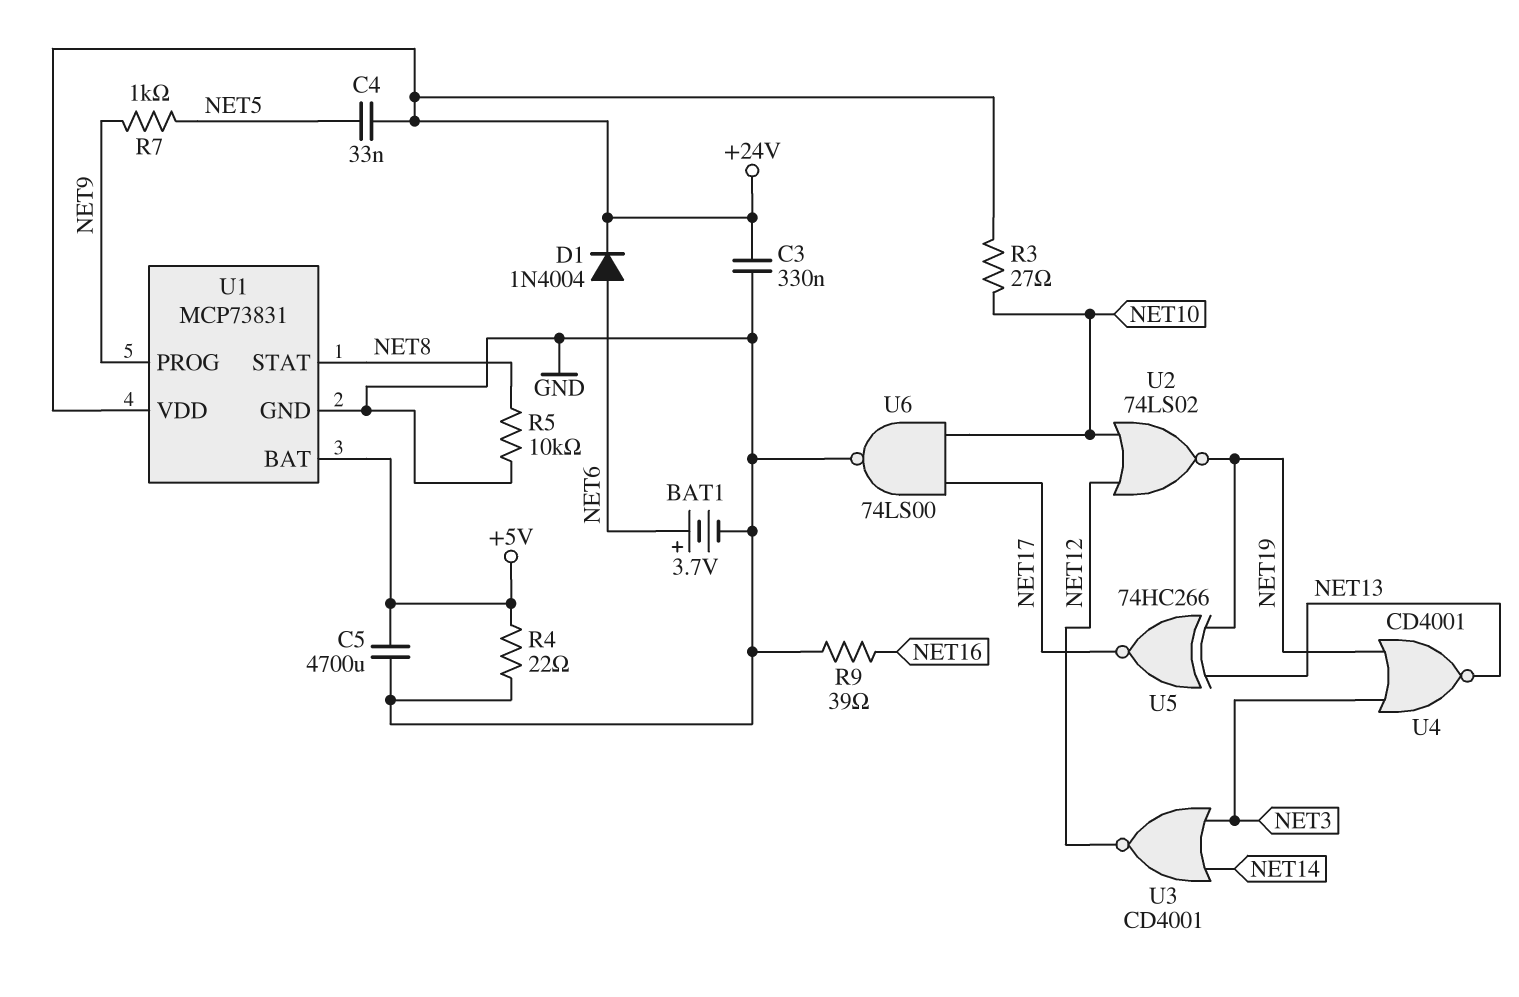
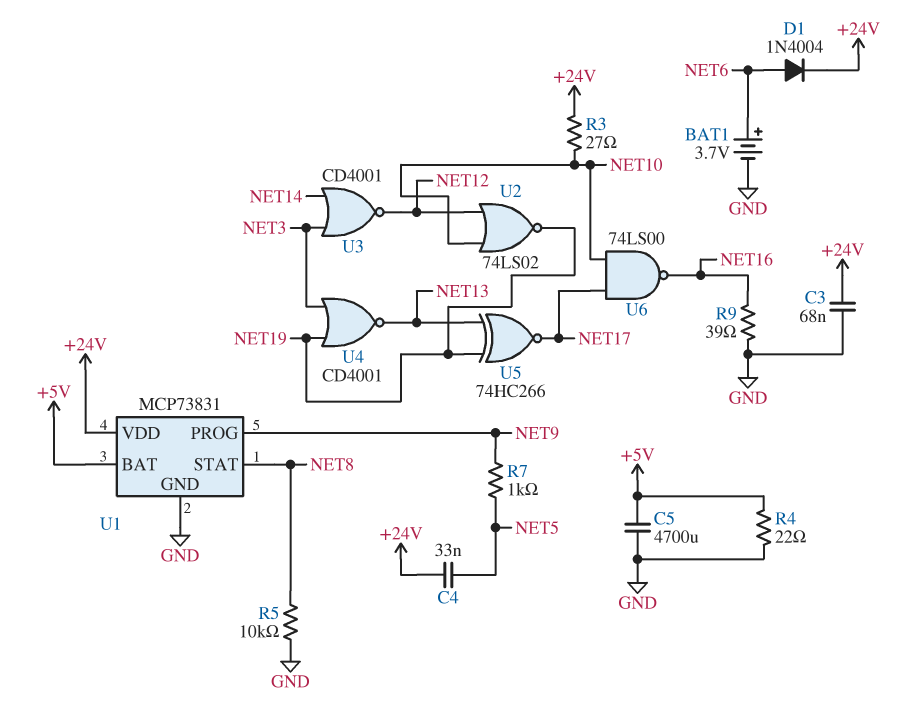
C3: 330nF (+24V, GND) -> 68nF (+24V, GND)
U6: NAND 74LS00 (in NET10, in NET17, out GND) -> NAND 74LS00 (in NET10, in NET17, out NET16)

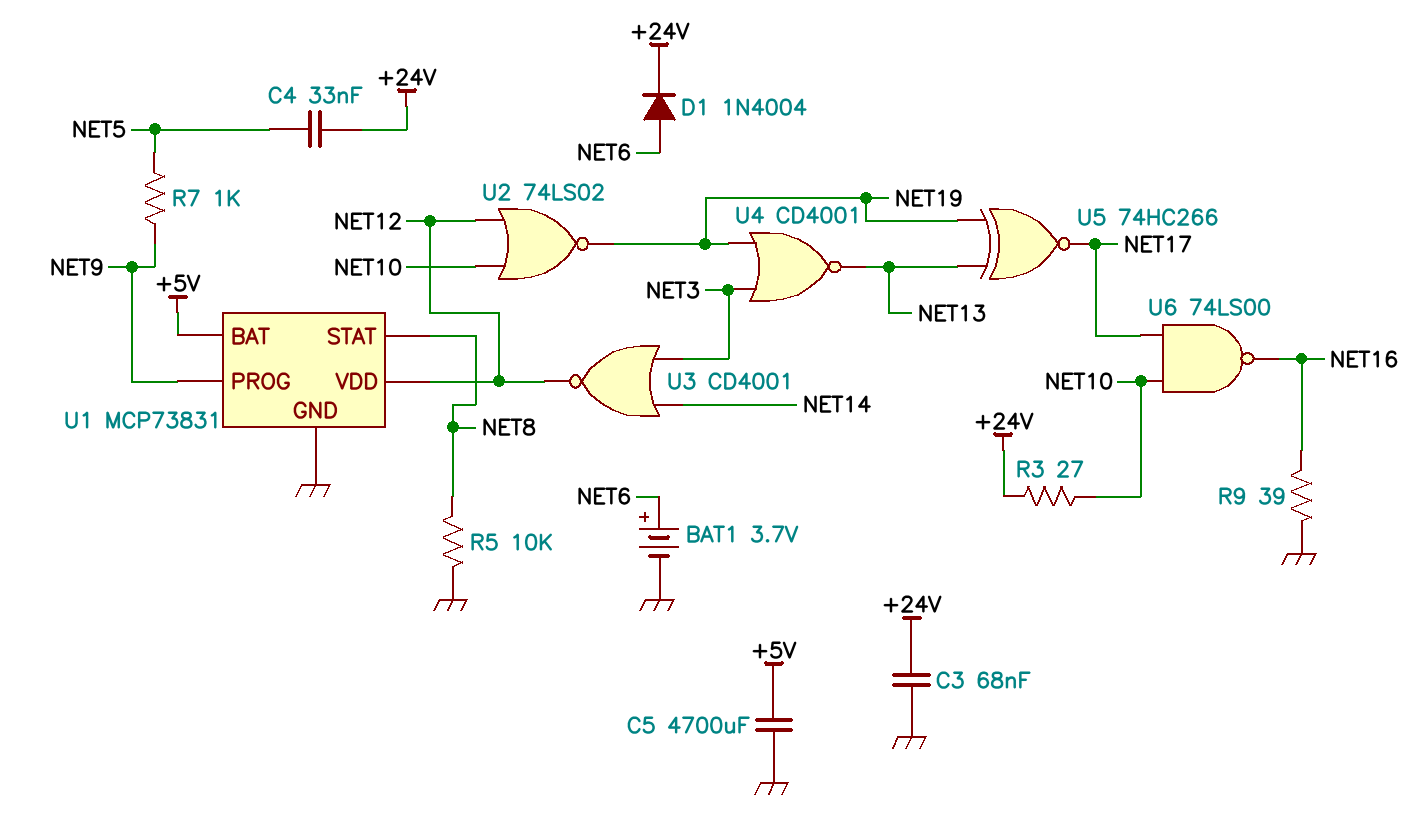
R4: 22 (+5V, GND) -> none
U1 pin VDD: +24V -> NET12

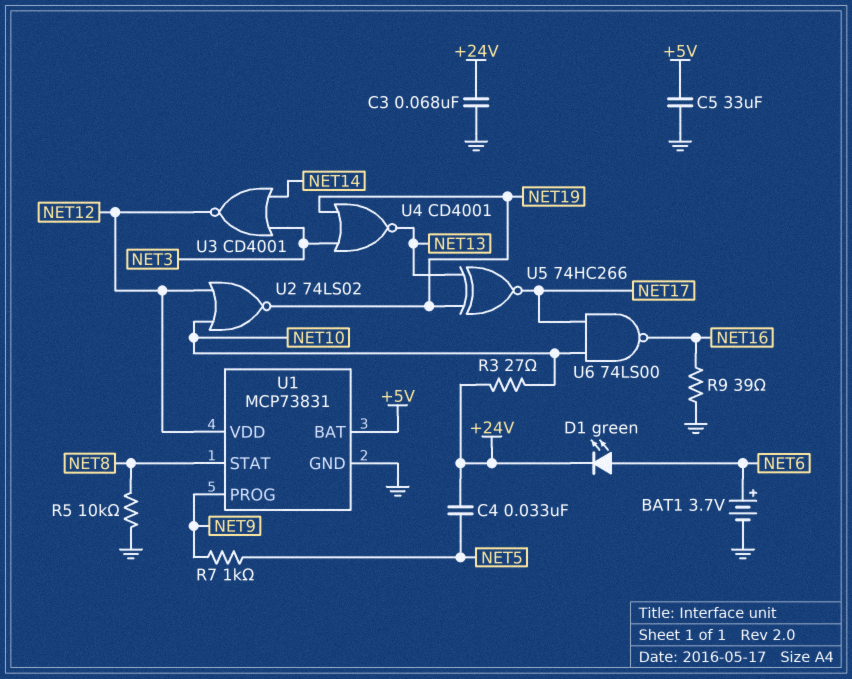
C5: 4700uF (+5V, GND) -> 33uF (+5V, GND)
D1: diode 1N4004 (A NET6, K +24V) -> LED green (A NET6, K +24V)

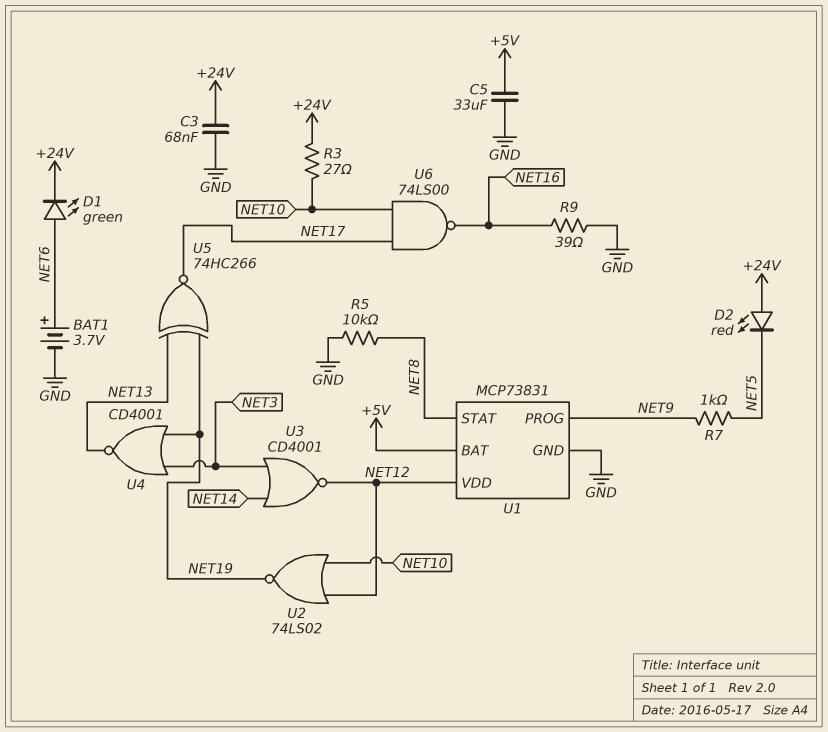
C4: 33nF (+24V, NET5) -> none
D2: none -> LED red (A +24V, K NET5)

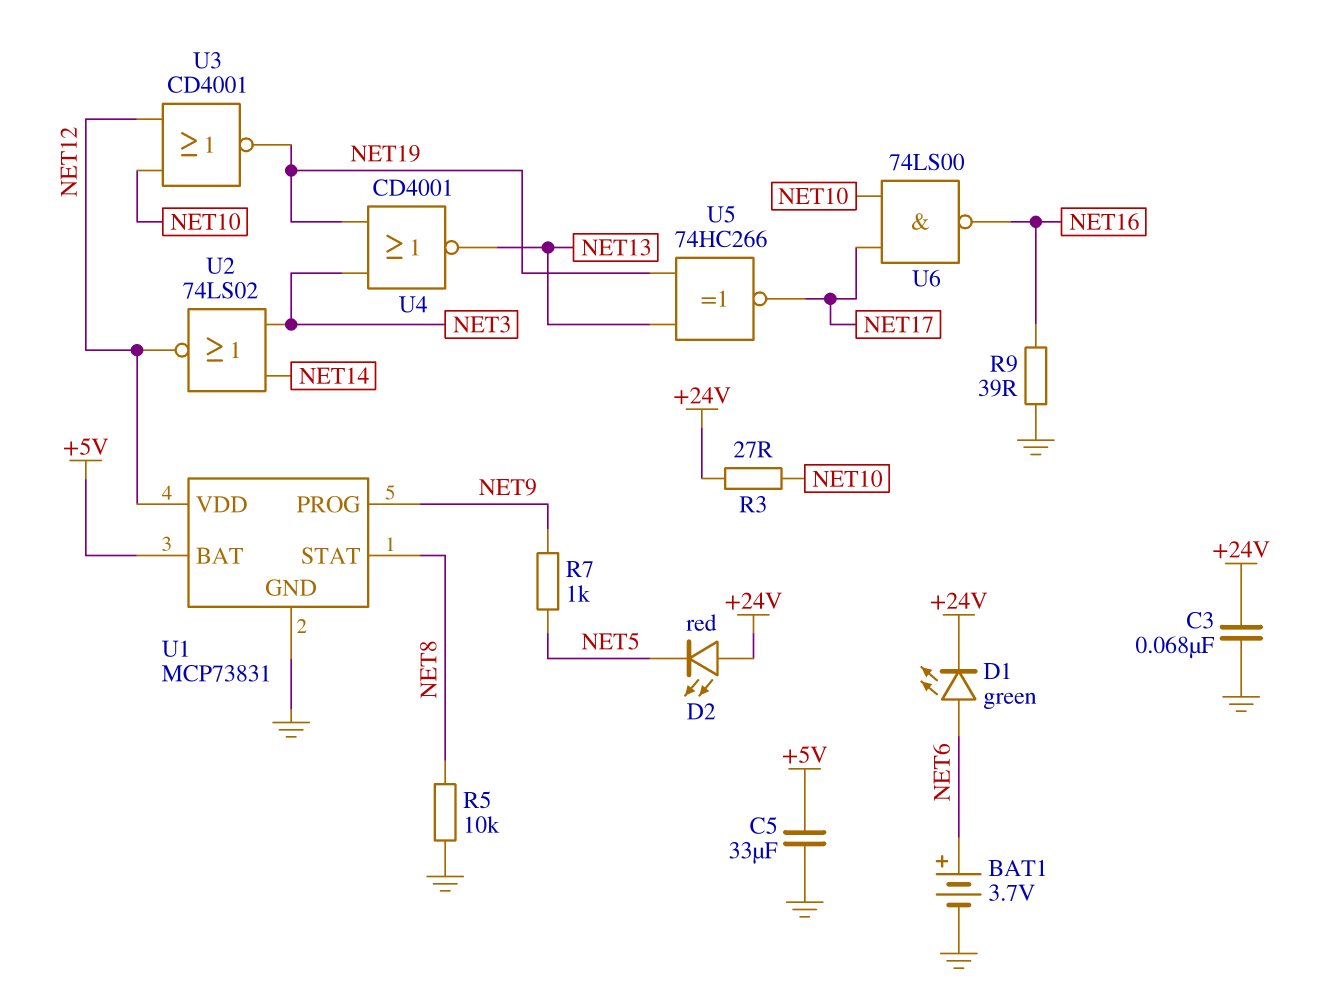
U2: NOR 74LS02 (in NET10, in NET12, out NET19) -> NOR 74LS02 (in NET3, in NET14, out NET12)
U3: NOR CD4001 (in NET3, in NET14, out NET12) -> NOR CD4001 (in NET10, in NET12, out NET19)

